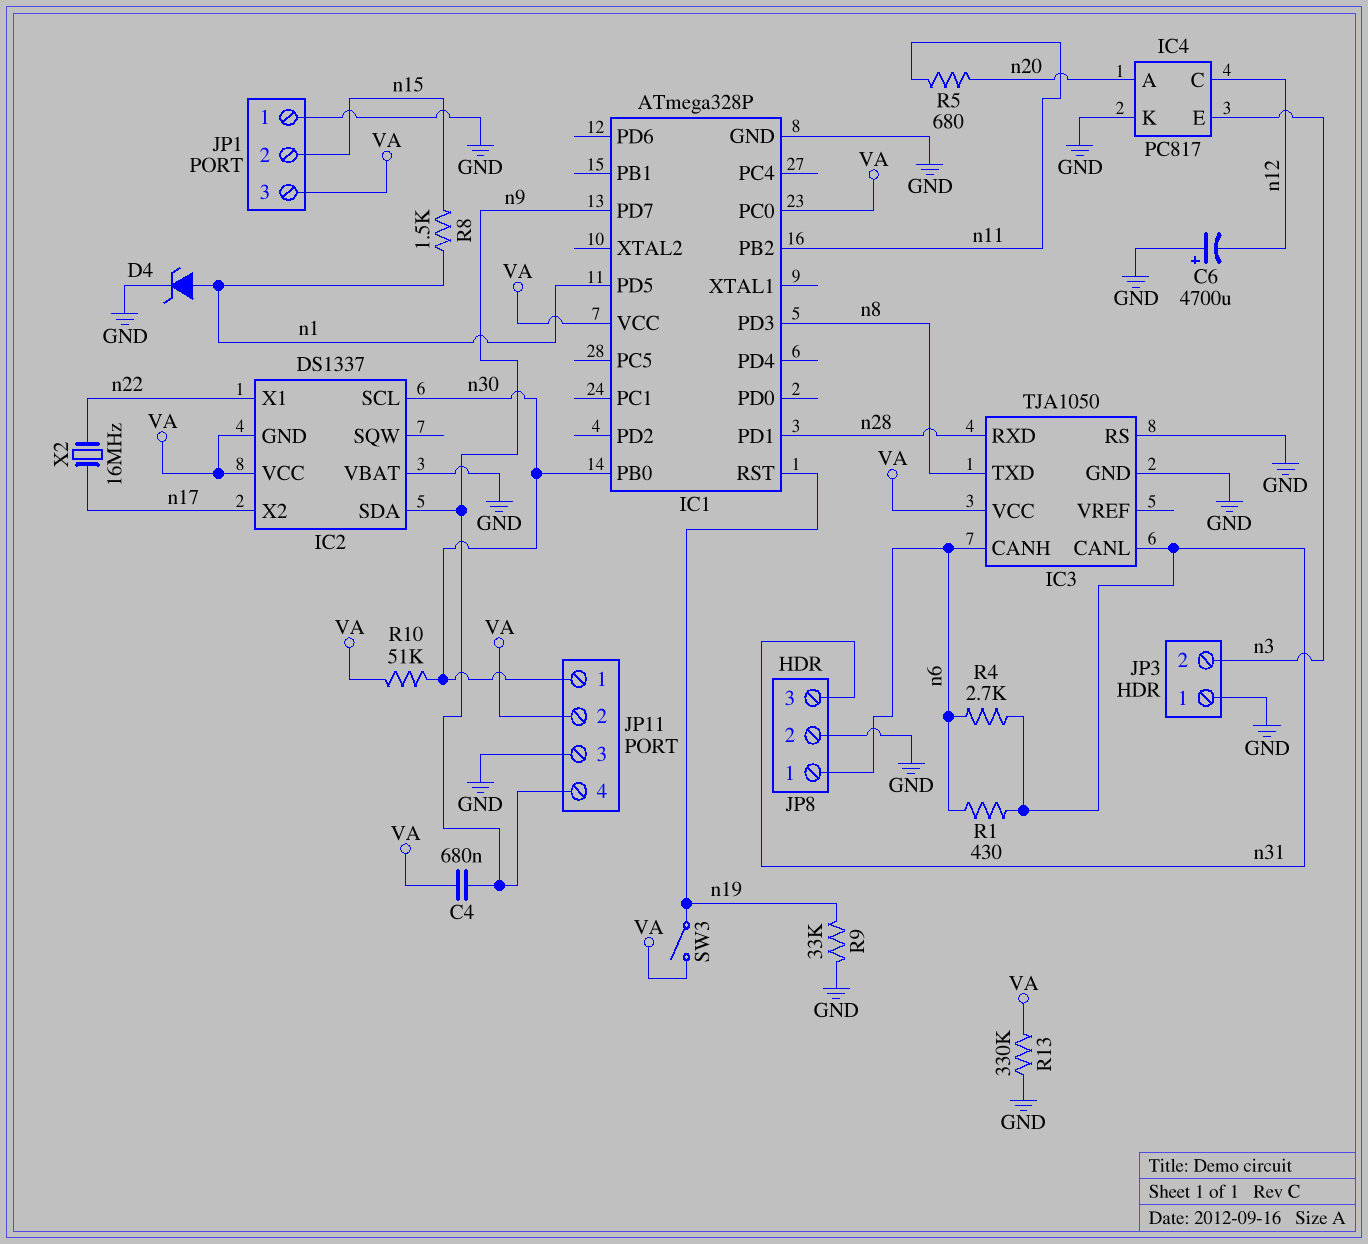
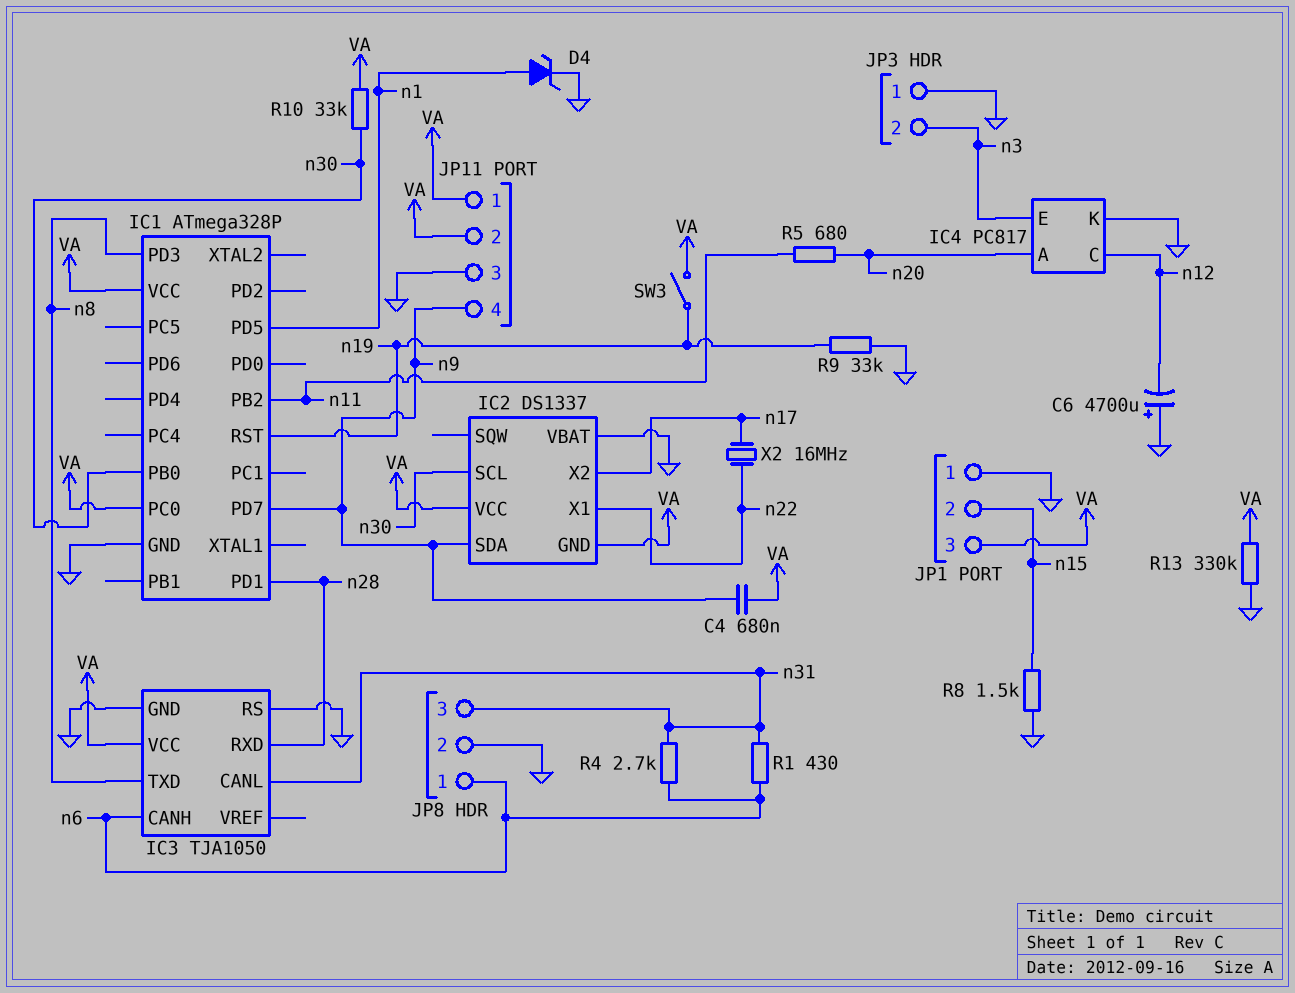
JP11 pin 1: n30 -> VA
R8: 1.5k (n1, n15) -> 1.5k (GND, n15)
R10: 51k (VA, n30) -> 33k (VA, n30)

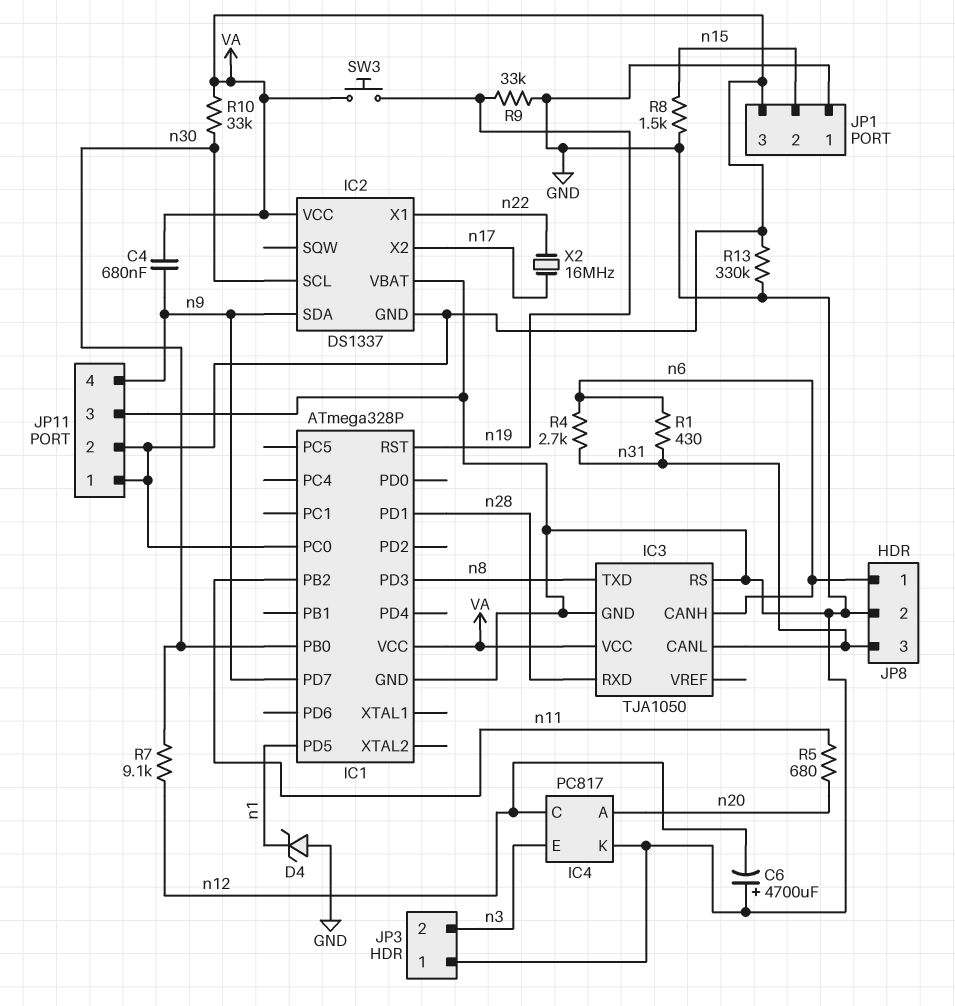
D4: zener (A n1, K GND) -> zener (A GND, K n1)
R7: none -> 9.1k (n12, n30)
SW3: switch (VA, n19) -> button (VA, n19)

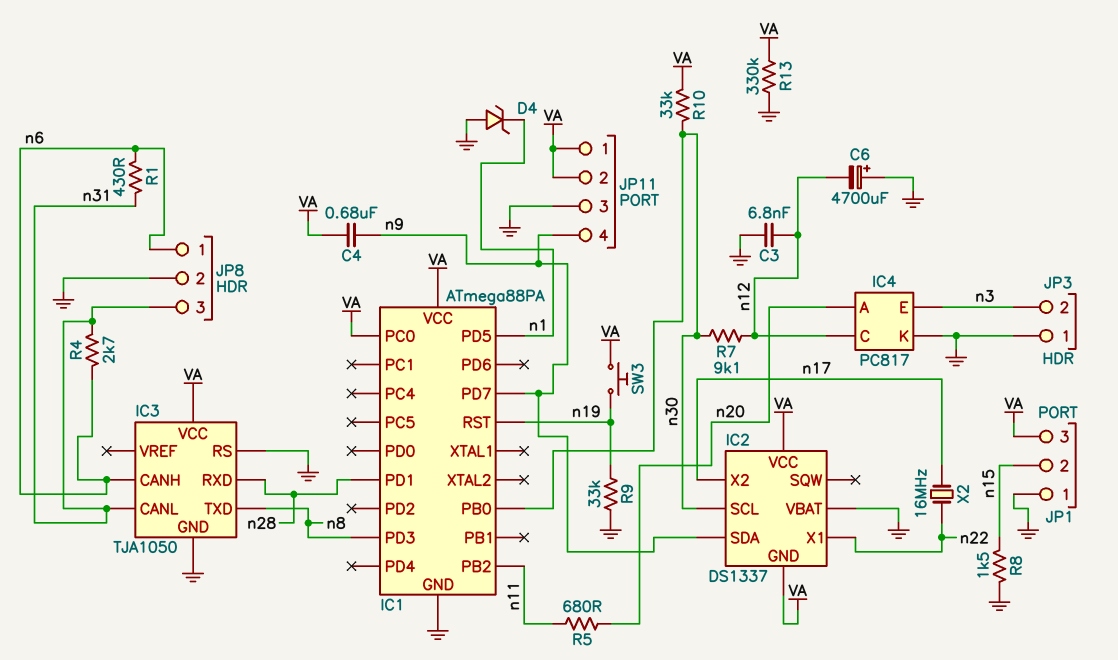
C3: none -> 6.8nF (GND, n12)
IC1: ATmega328P -> ATmega88PA

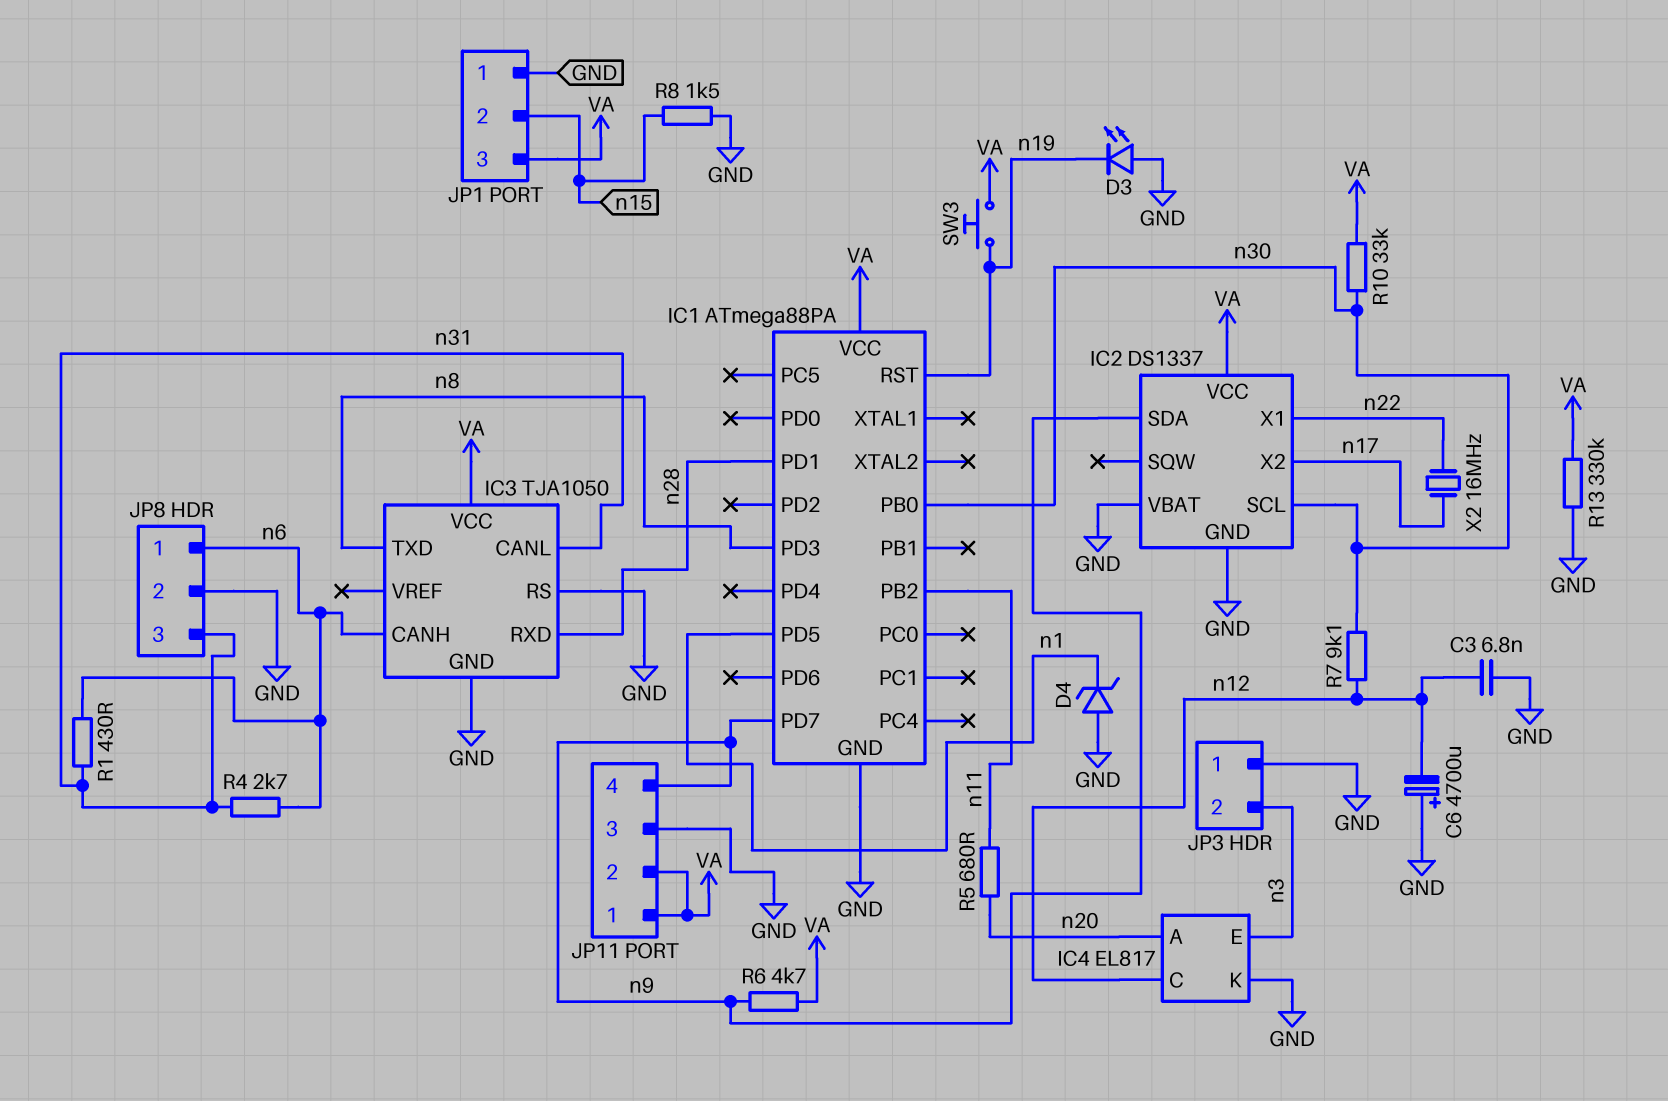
C4: 680nF (VA, n9) -> none
D3: none -> LED (A GND, K n19)
IC1 pin PC0: VA -> none
IC2 pin GND: VA -> GND
IC4: PC817 -> EL817
R6: none -> 4.7k (VA, n9)
R9: 33k (GND, n19) -> none

